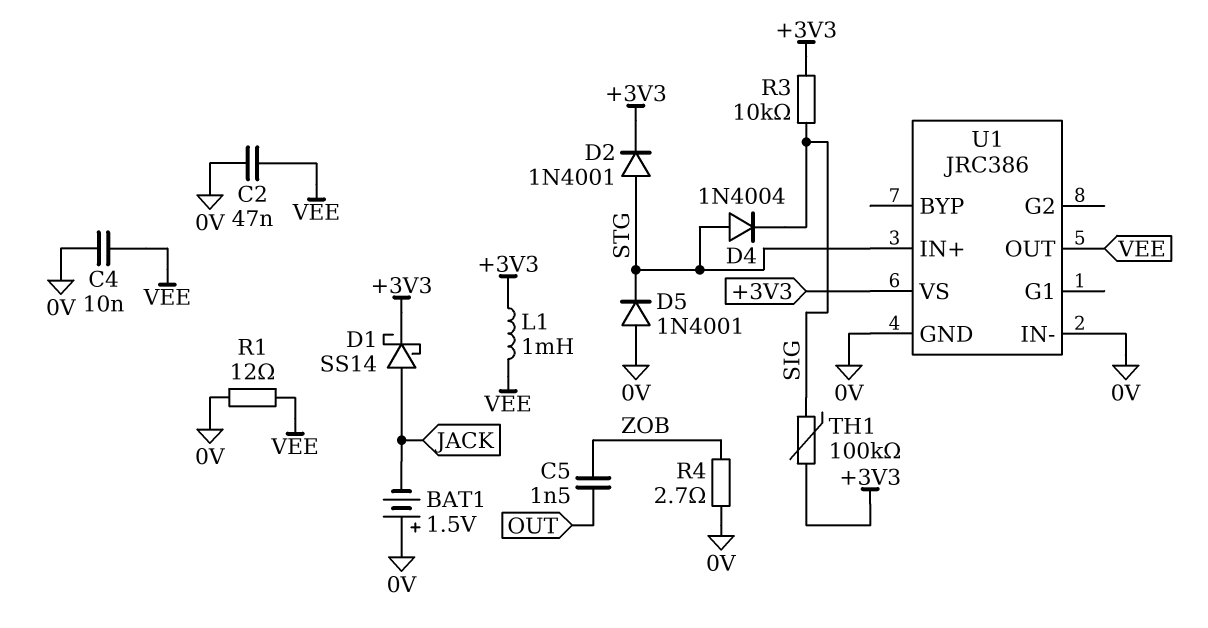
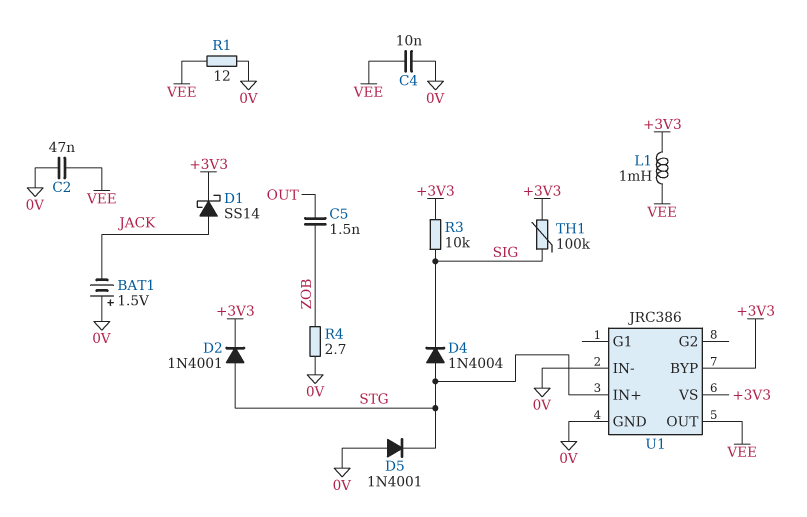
U1 pin BYP: none -> +3V3

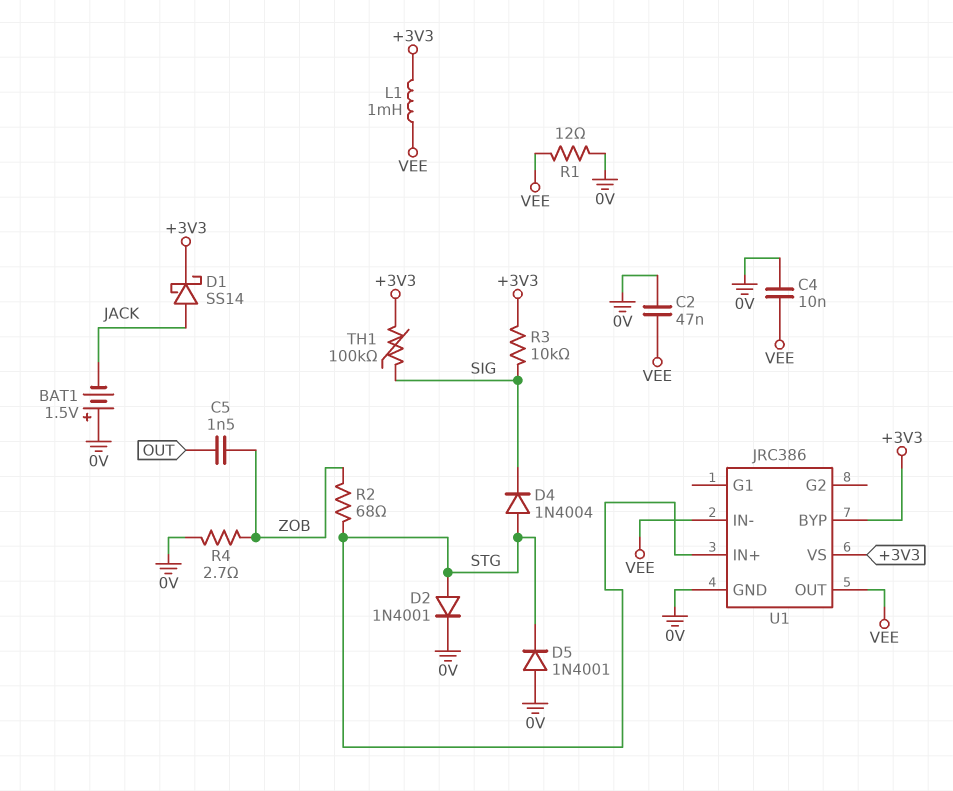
D2: diode 1N4001 (A STG, K +3V3) -> diode 1N4001 (A STG, K 0V)
R2: none -> 68 (STG, ZOB)
U1 pin IN-: 0V -> VEE

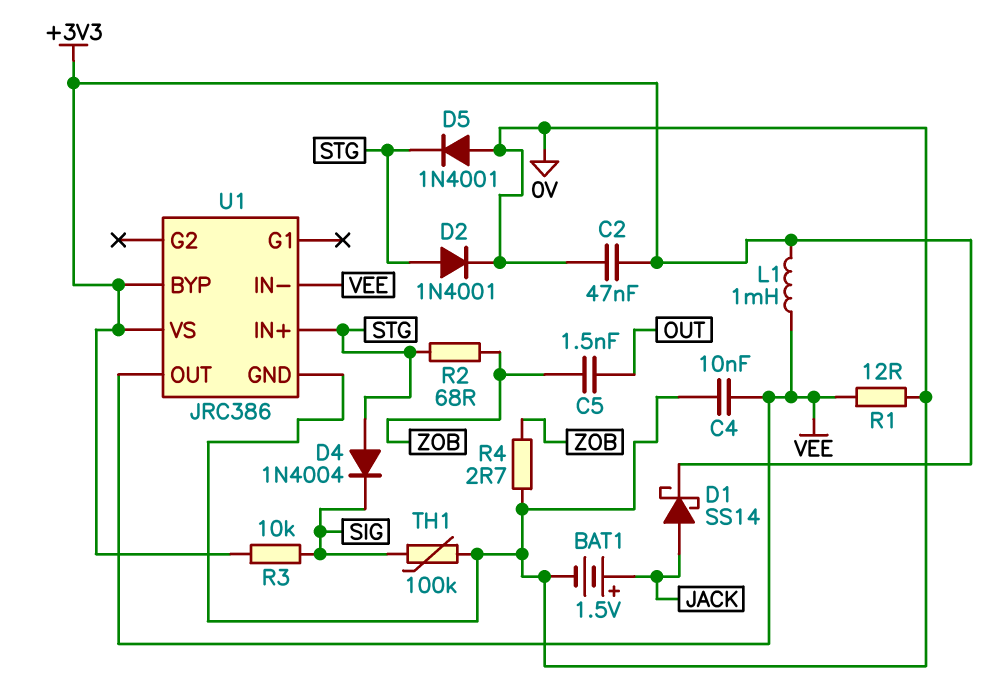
BAT1: 1.5V (plus 0V, minus JACK) -> 1.5V (plus JACK, minus 0V)
C2: 47nF (0V, VEE) -> 47nF (+3V3, 0V)
TH1: 100k (+3V3, SIG) -> 100k (0V, SIG)

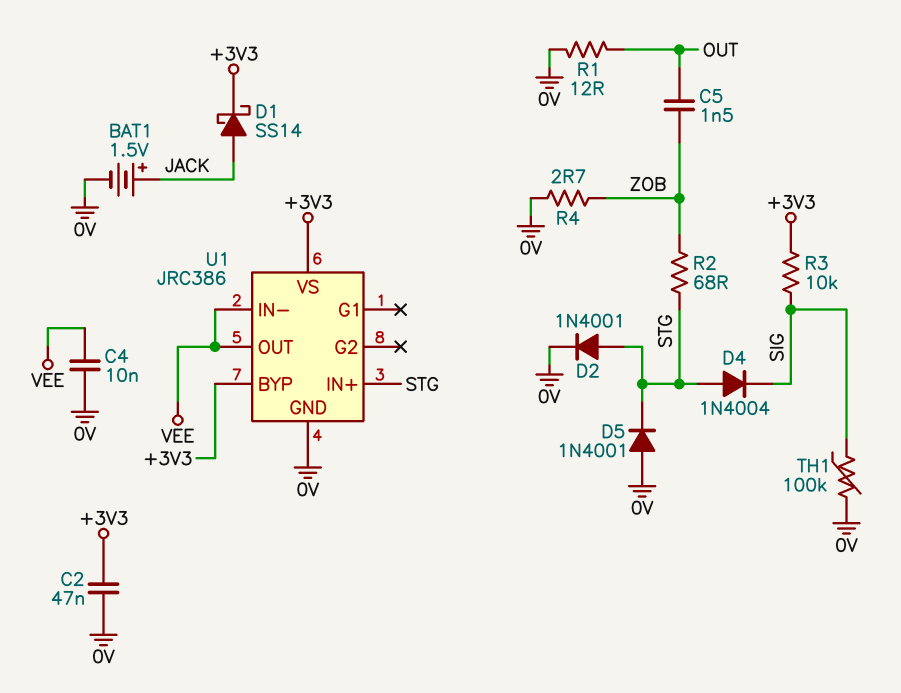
L1: 1mH (+3V3, VEE) -> none
R1: 12 (0V, VEE) -> 12 (0V, OUT)

